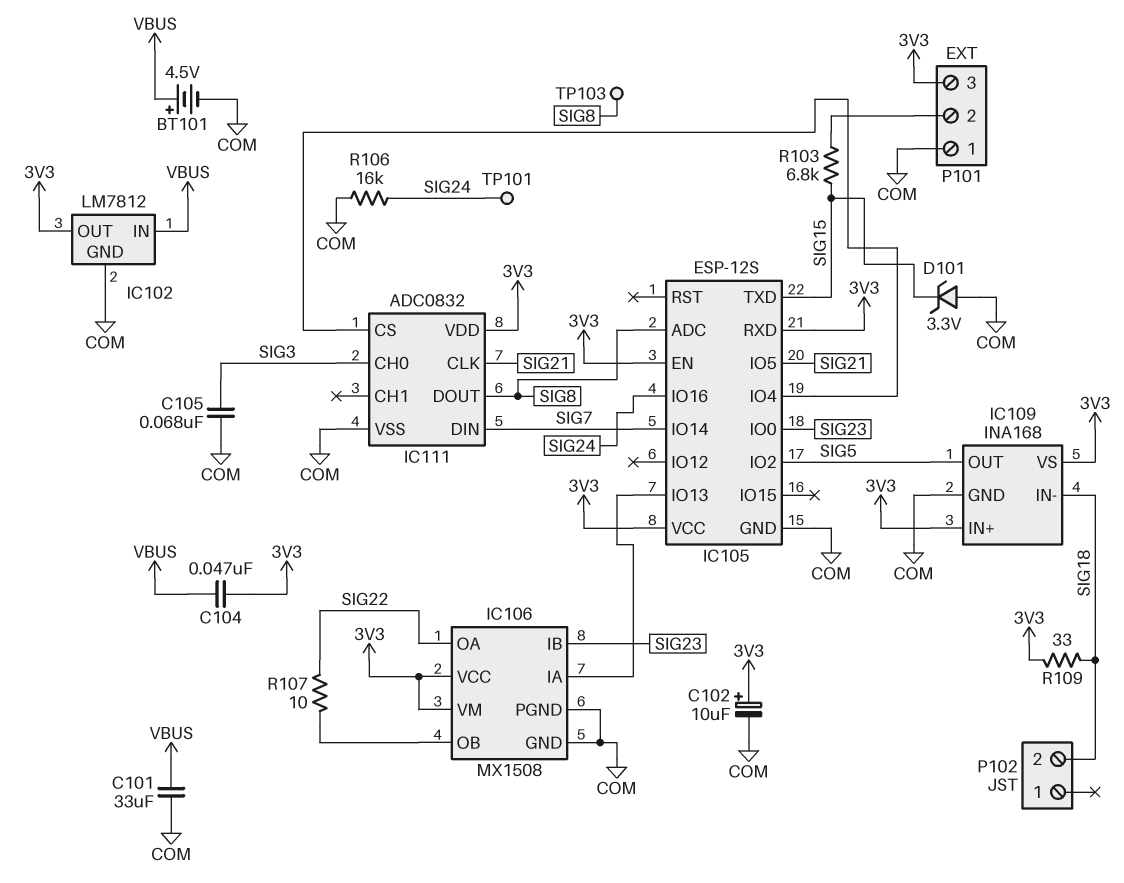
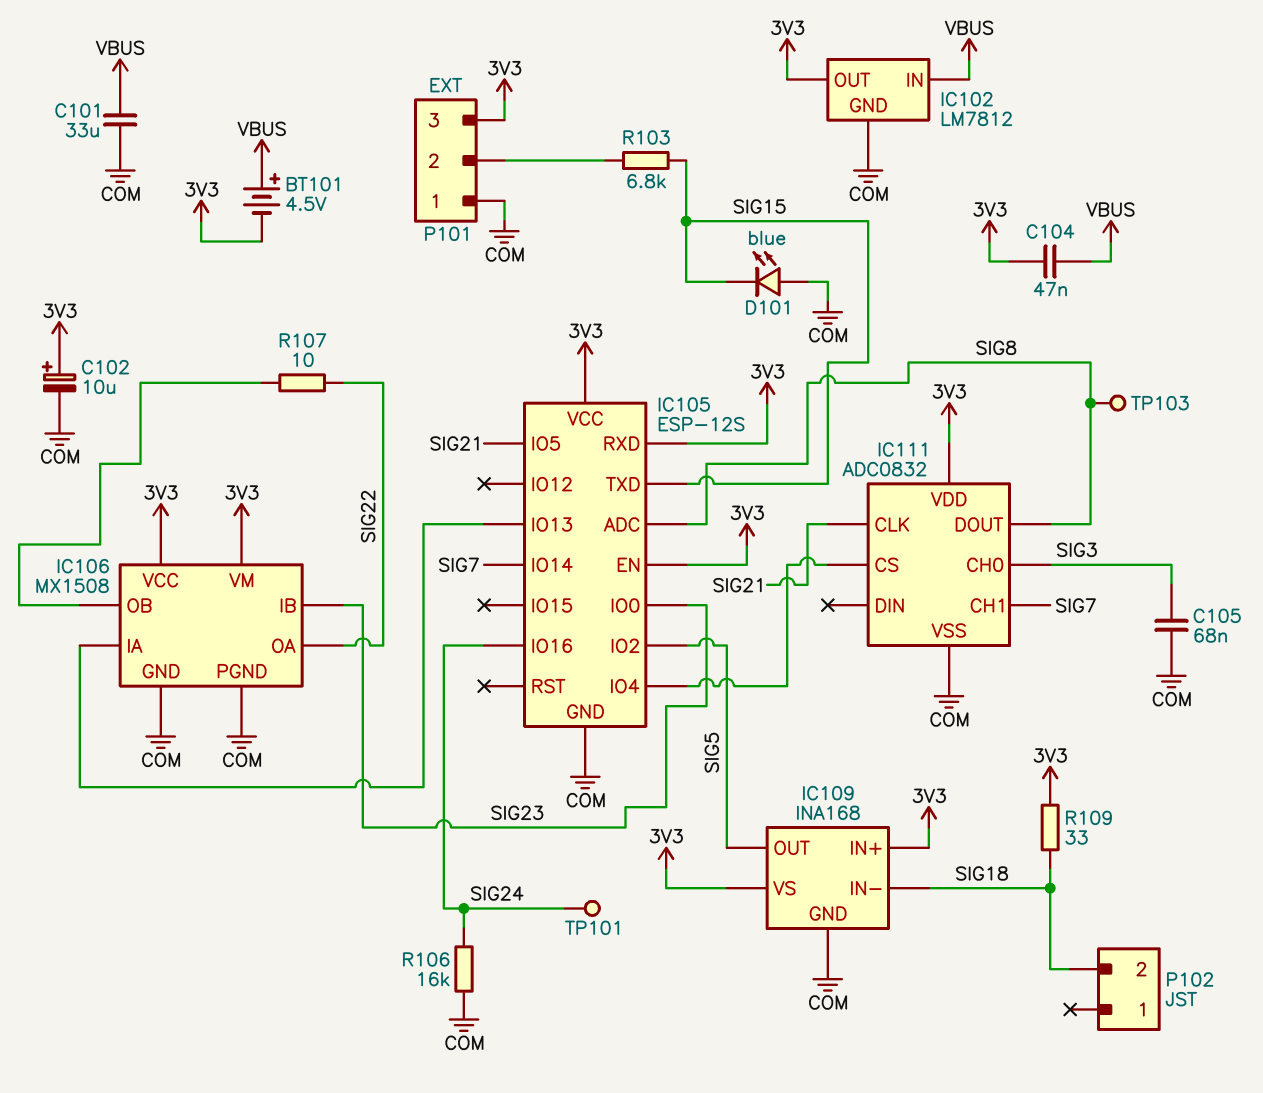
BT101: 4.5V (plus VBUS, minus COM) -> 4.5V (plus VBUS, minus 3V3)
D101: zener 3.3V (A COM, K SIG15) -> LED blue (A COM, K SIG15)
IC111 pin CH1: none -> SIG7
IC111 pin DIN: SIG7 -> none

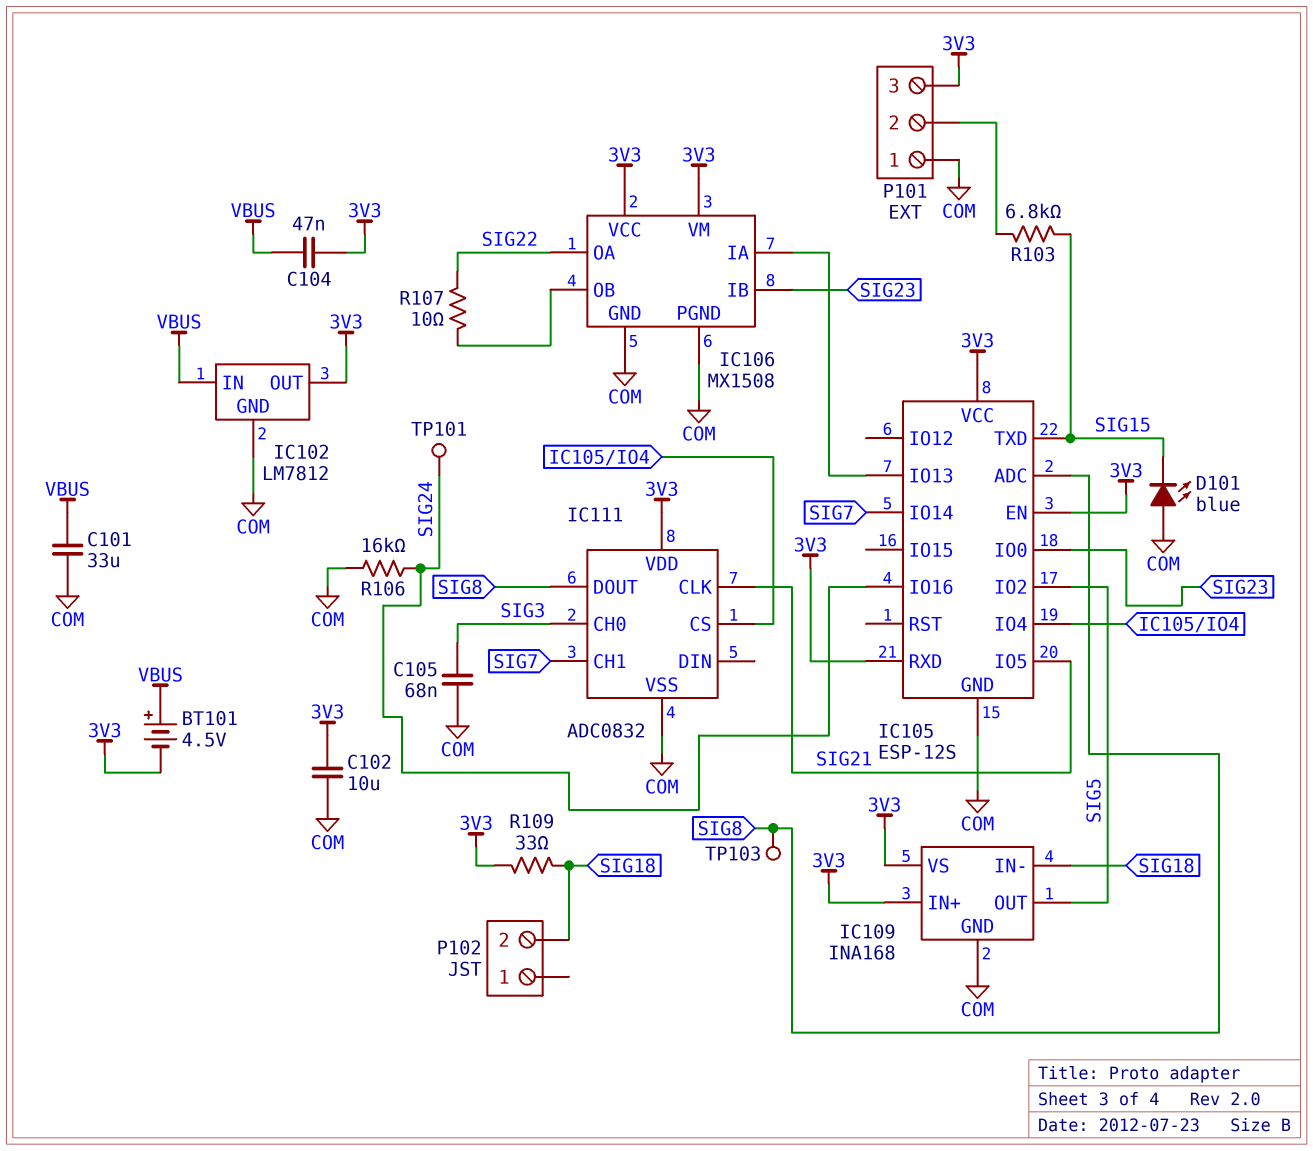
C102: 10uF (plus 3V3, minus COM) -> 10uF (3V3, COM)

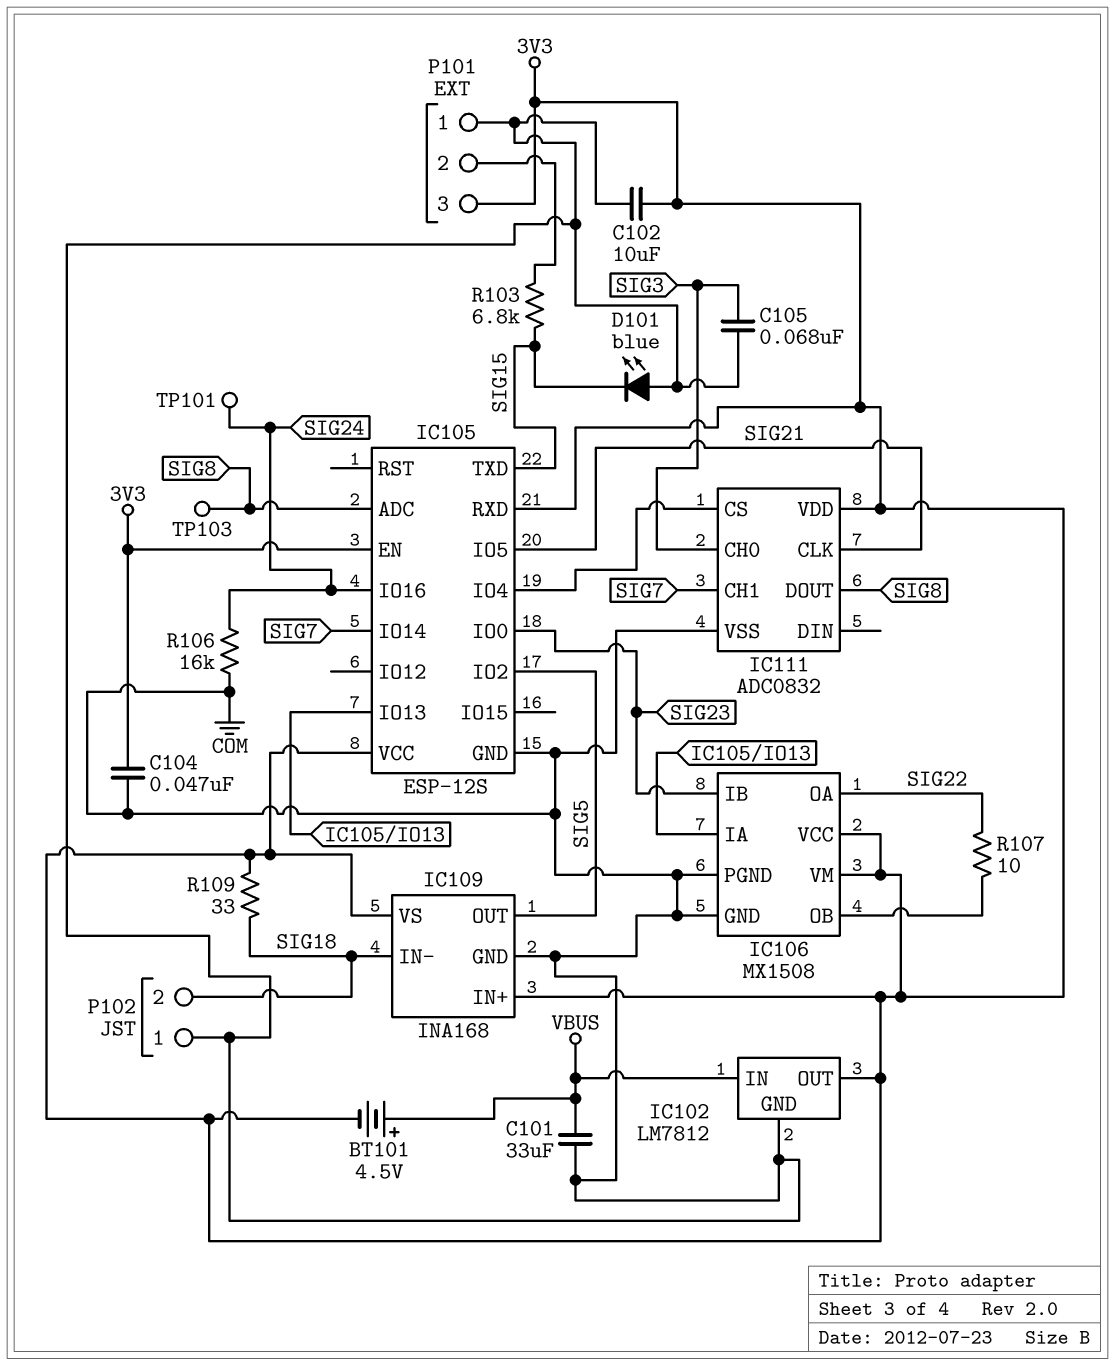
C104: 47nF (3V3, VBUS) -> 47nF (3V3, COM)
P102 pin 1: none -> COM

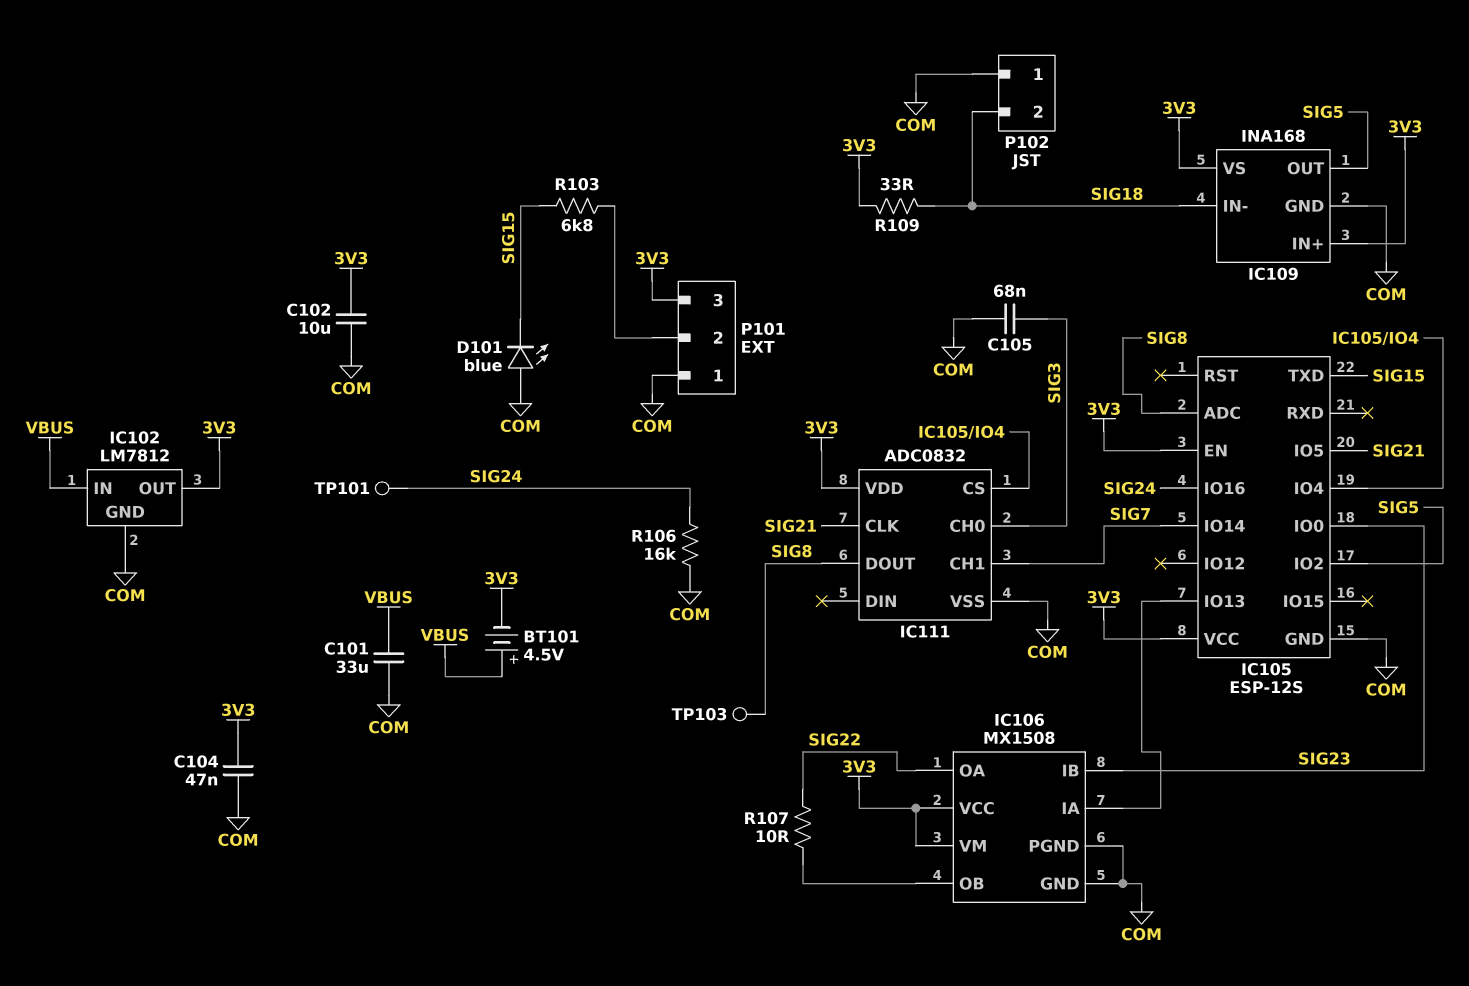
IC105 pin RXD: 3V3 -> none

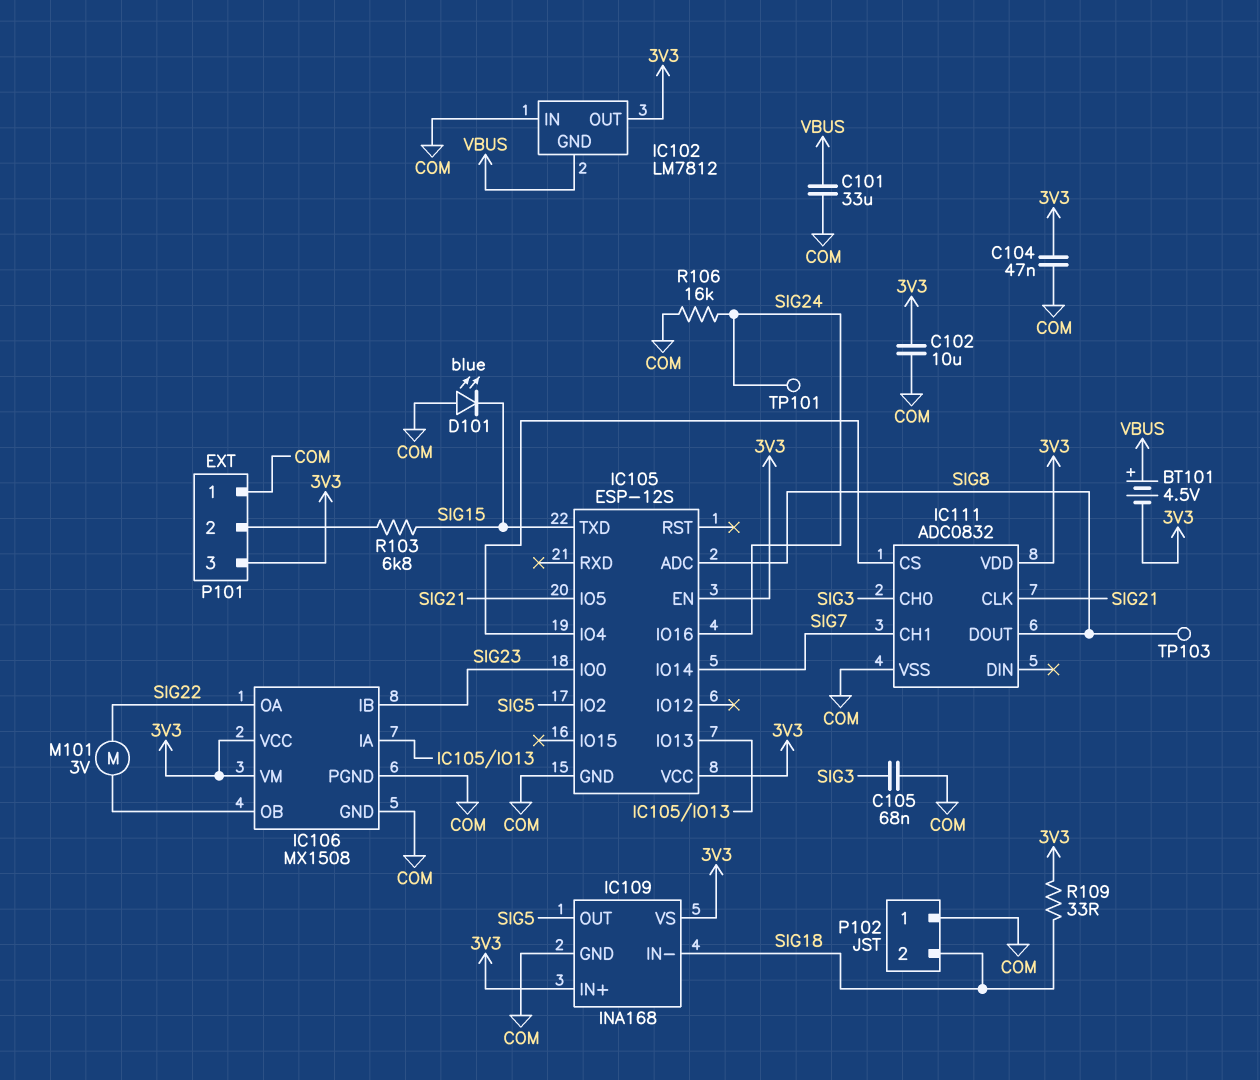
IC102 pin GND: COM -> VBUS
IC102 pin IN: VBUS -> COM
M101: none -> motor 3V (IC106/OB, SIG22)
R107: 10 (IC106/OB, SIG22) -> none

